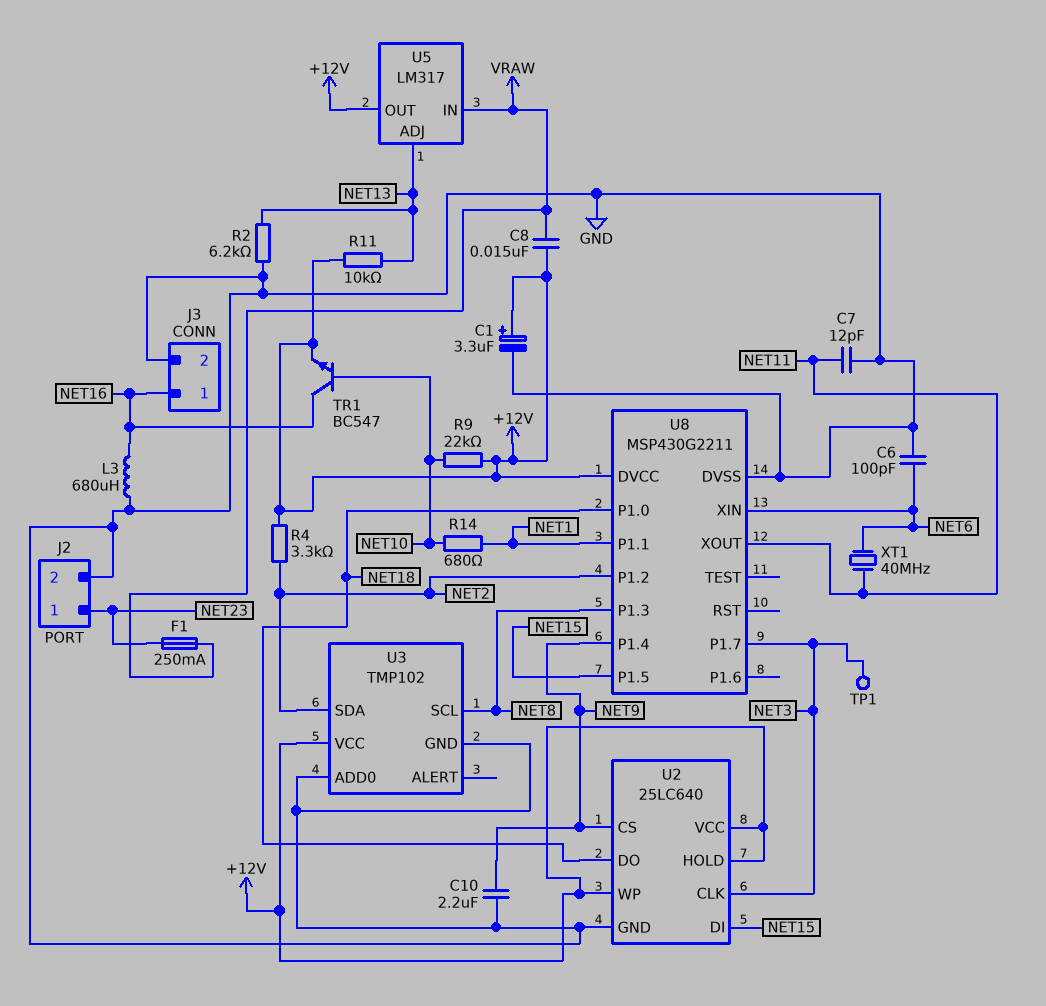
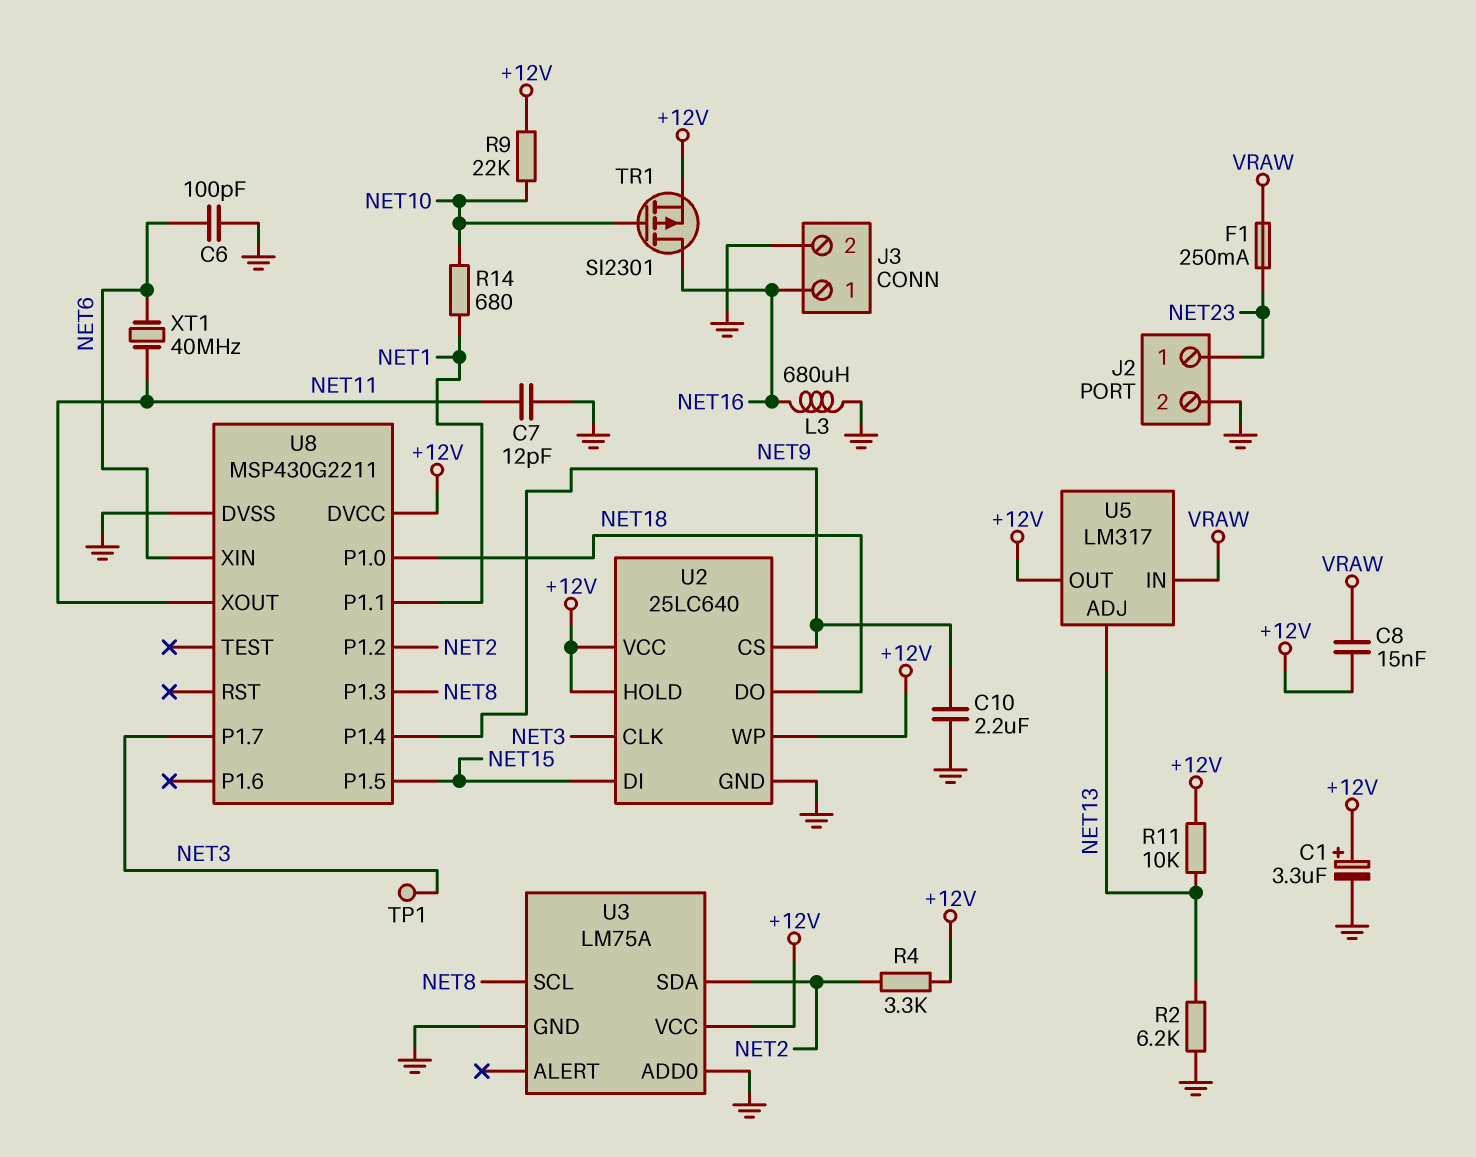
TR1: NPN BC547 (B NET10, C NET16, E +12V) -> PMOS SI2301 (G NET10, D NET16, S +12V)
U3: TMP102 -> LM75A

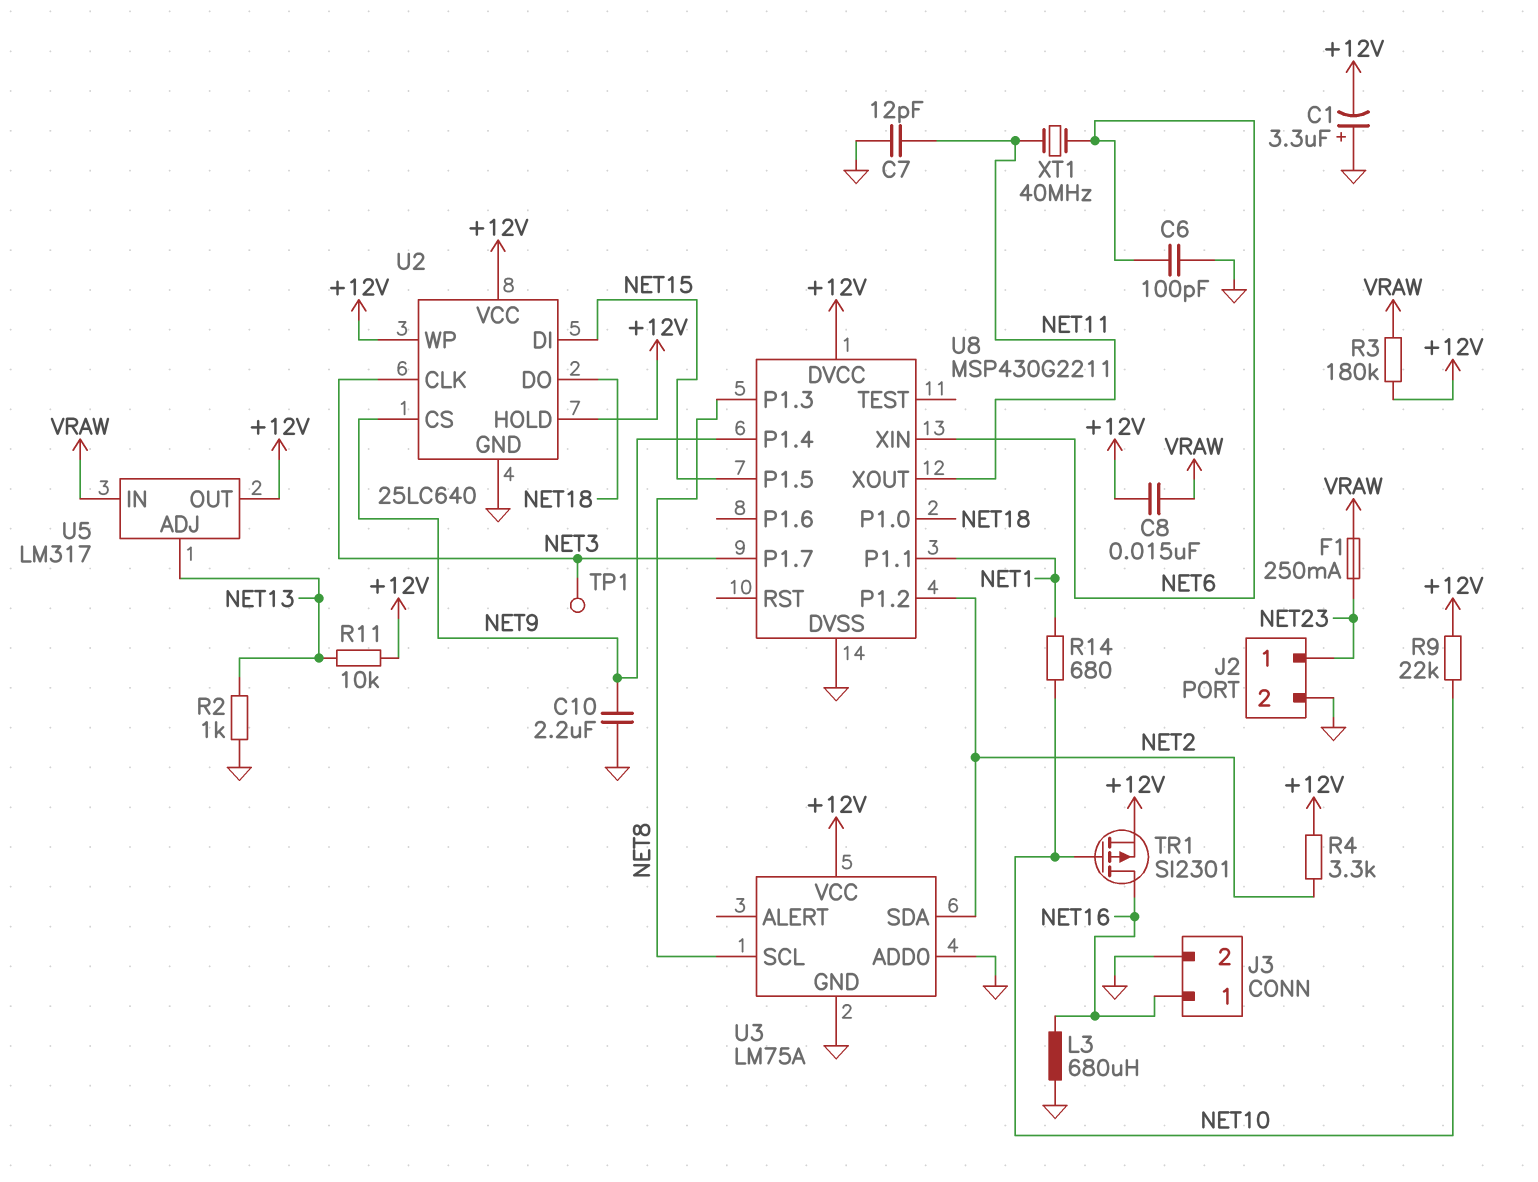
C1: 3.3uF (plus +12V, minus GND) -> 3.3uF (plus GND, minus +12V)
R2: 6.2k (GND, NET13) -> 1k (GND, NET13)
R3: none -> 180k (+12V, VRAW)

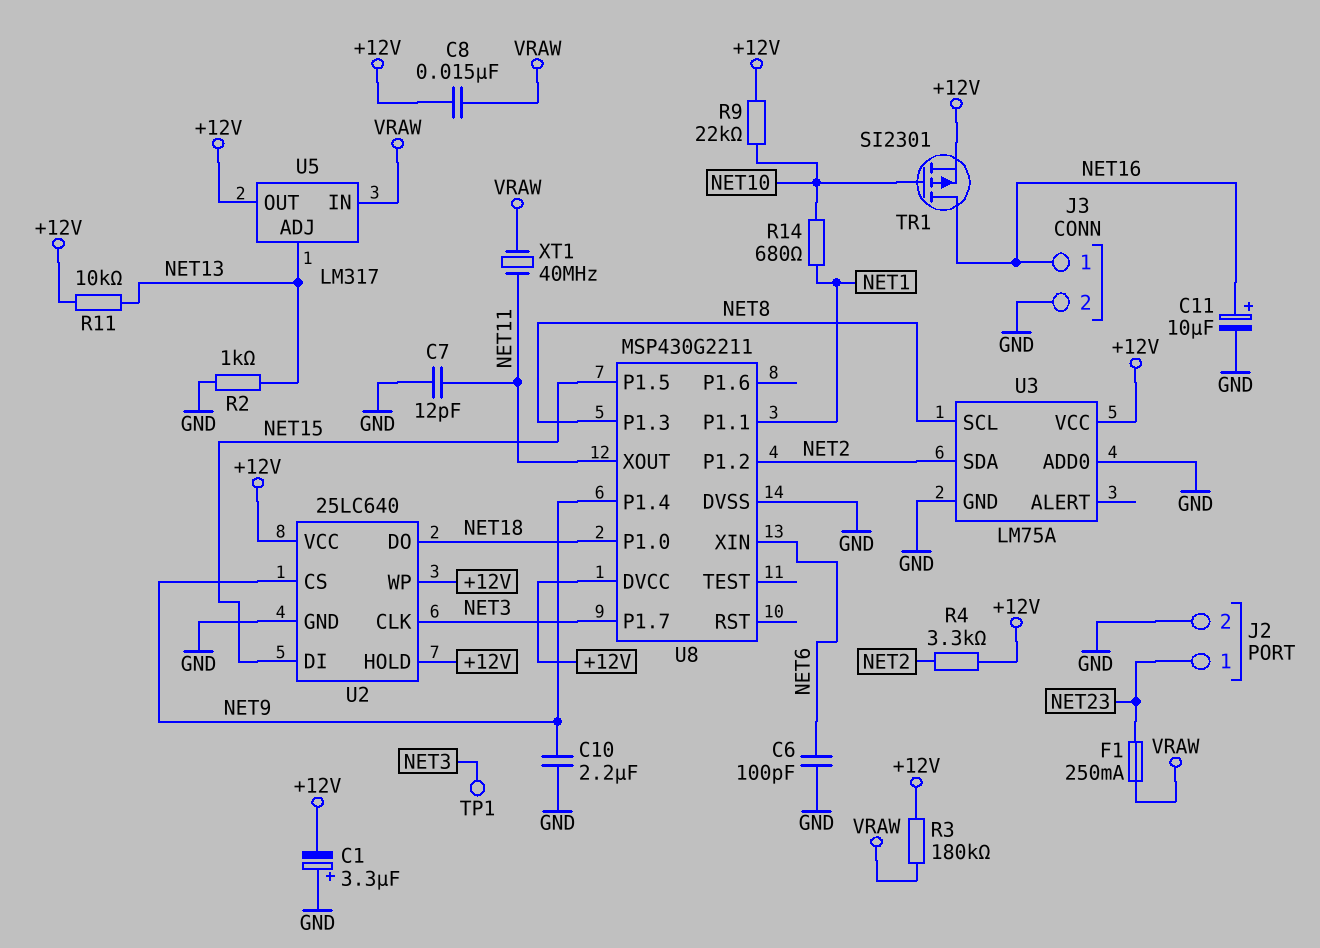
C11: none -> 10uF (plus NET16, minus GND)
L3: 680uH (GND, NET16) -> none
XT1: 40MHz (NET6, NET11) -> 40MHz (NET11, VRAW)

